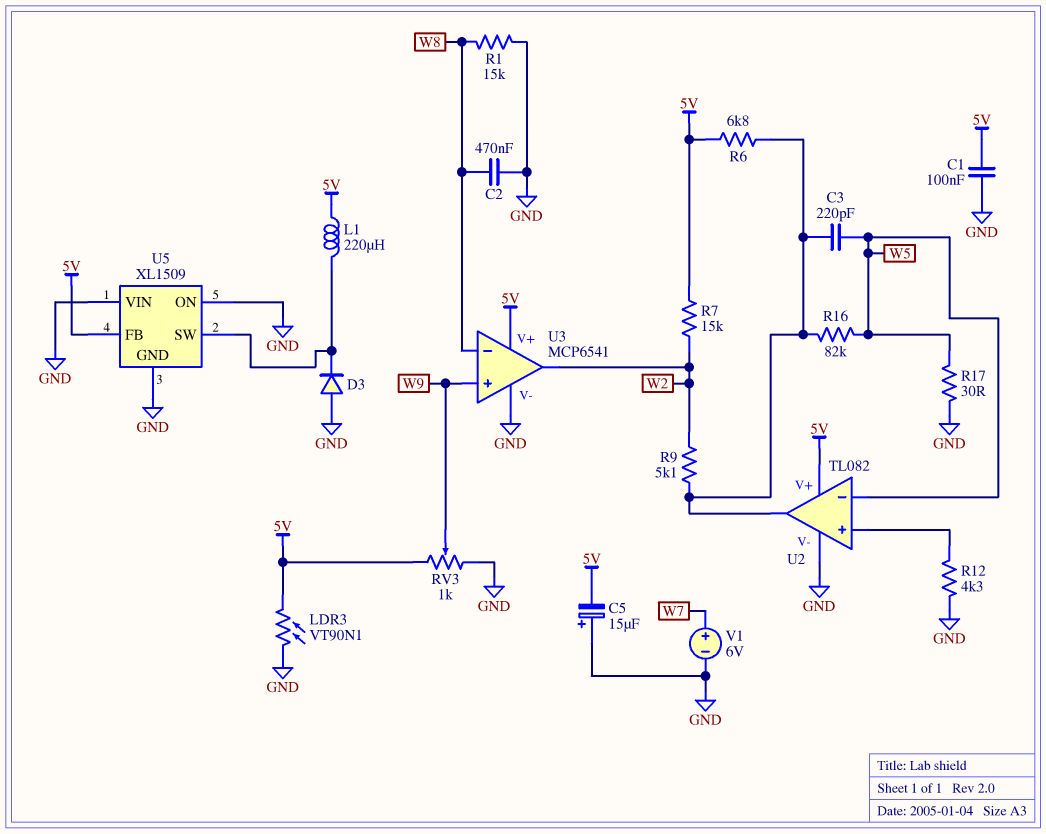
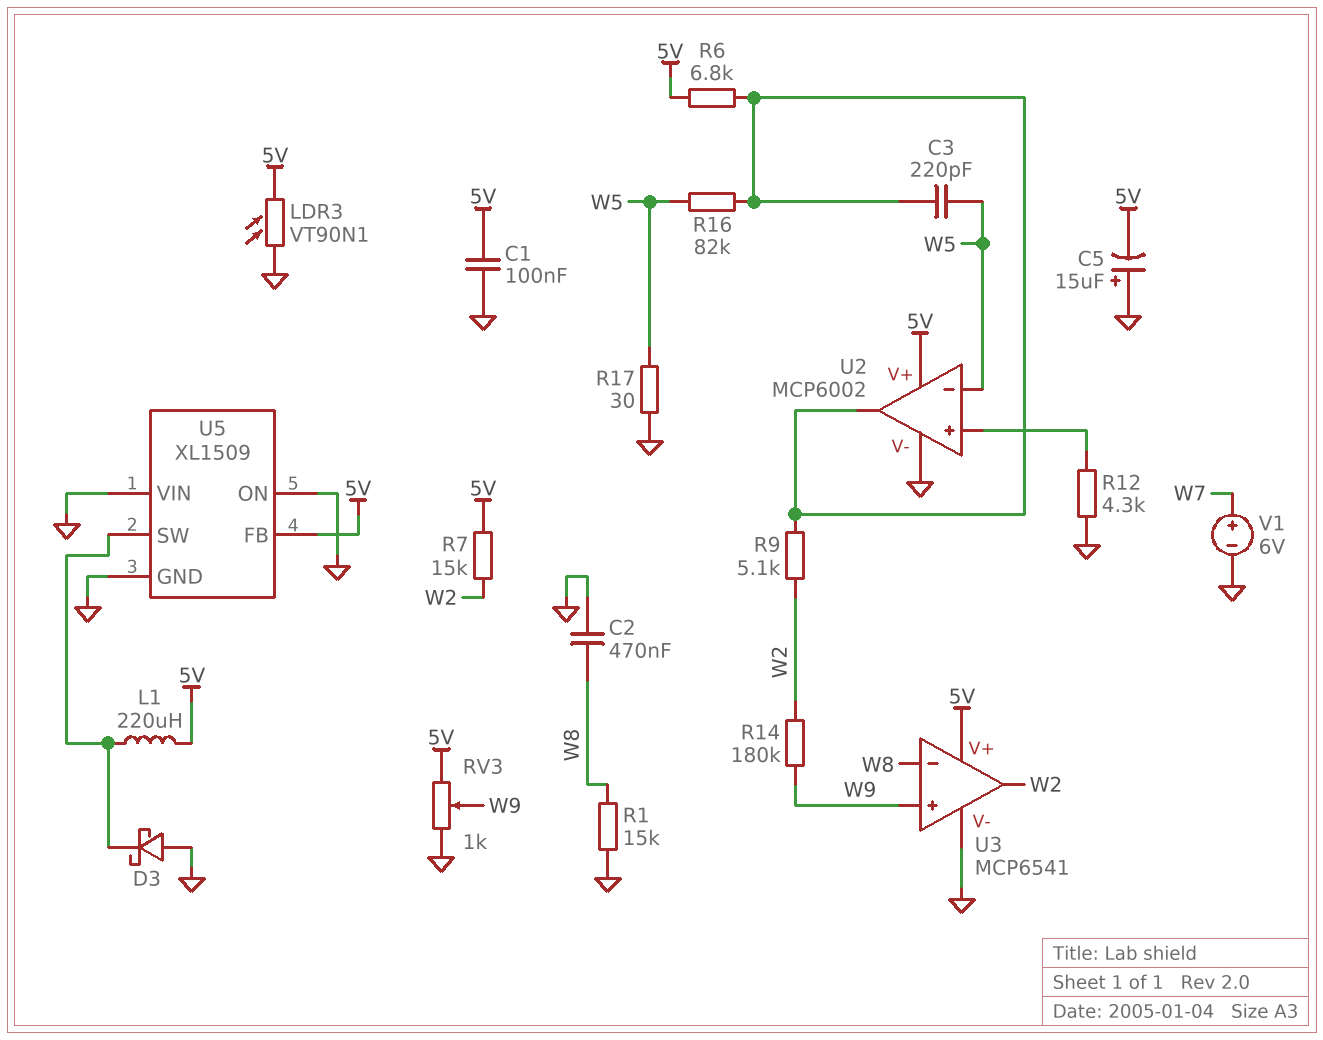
D3: diode (A GND, K U5/SW) -> schottky (A GND, K U5/SW)
R14: none -> 180k (W2, W9)
U2: TL082 -> MCP6002

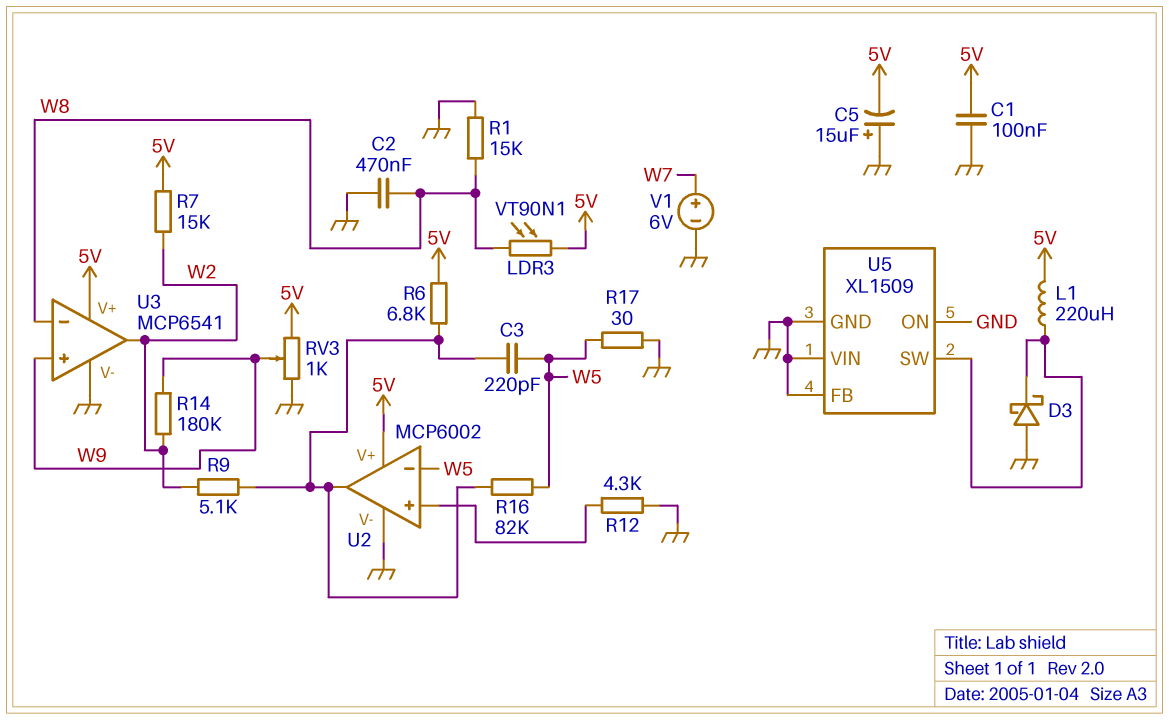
LDR3: VT90N1 (5V, GND) -> VT90N1 (5V, W8)
U5 pin FB: 5V -> GND

